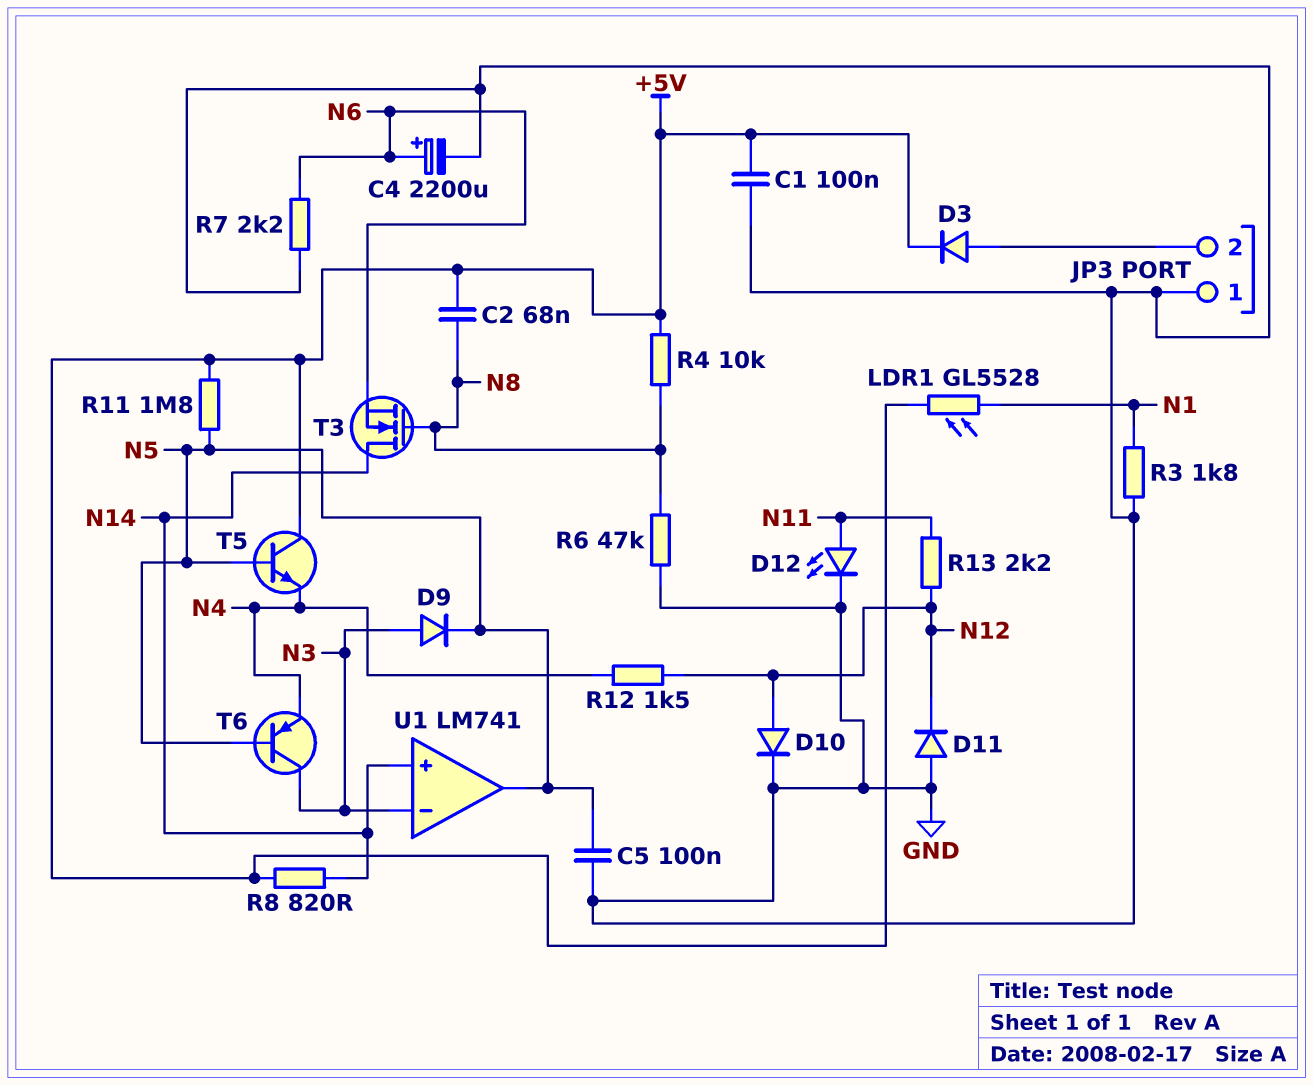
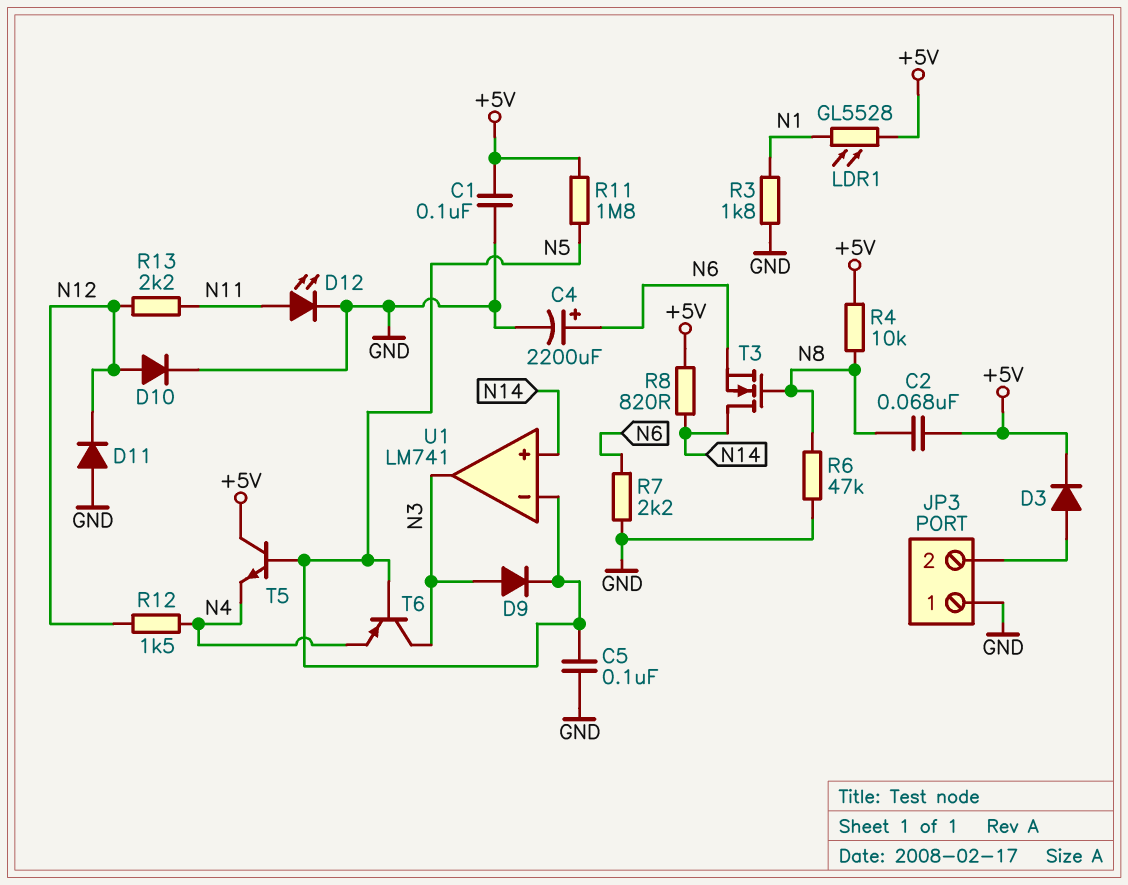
U1 pin in-: N3 -> N5
U1 pin out: N5 -> N3

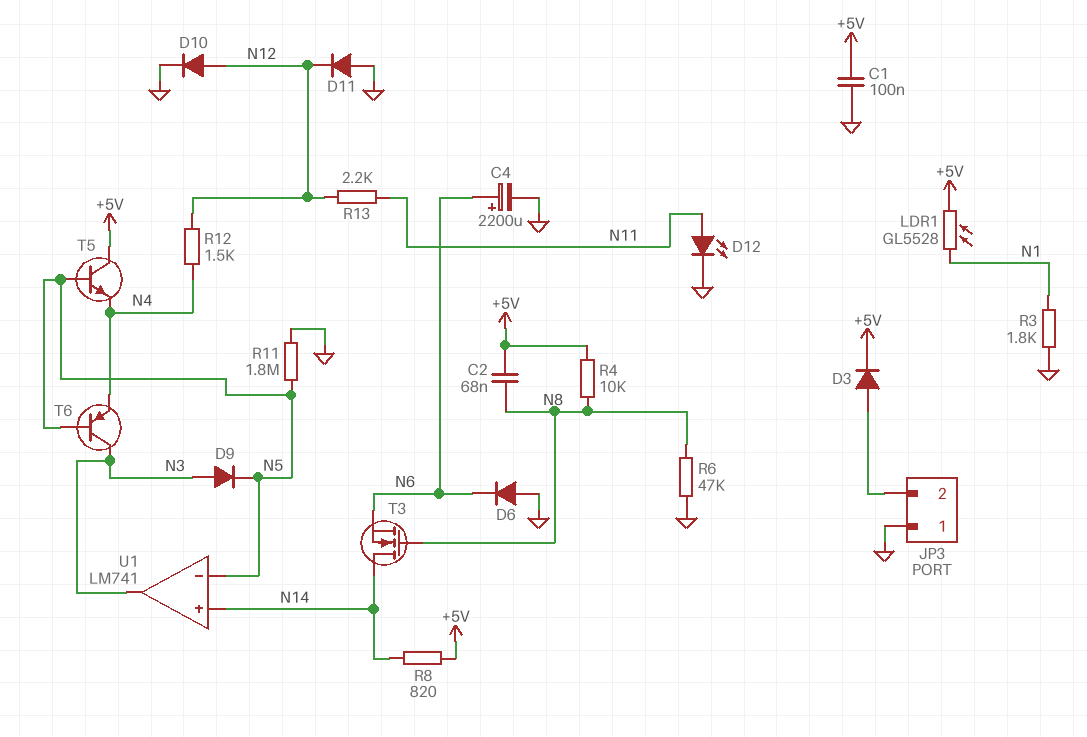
C5: 100nF (GND, N5) -> none
D6: none -> diode (A GND, K N6)
R7: 2.2k (GND, N6) -> none
R11: 1.8M (+5V, N5) -> 1.8M (GND, N5)

